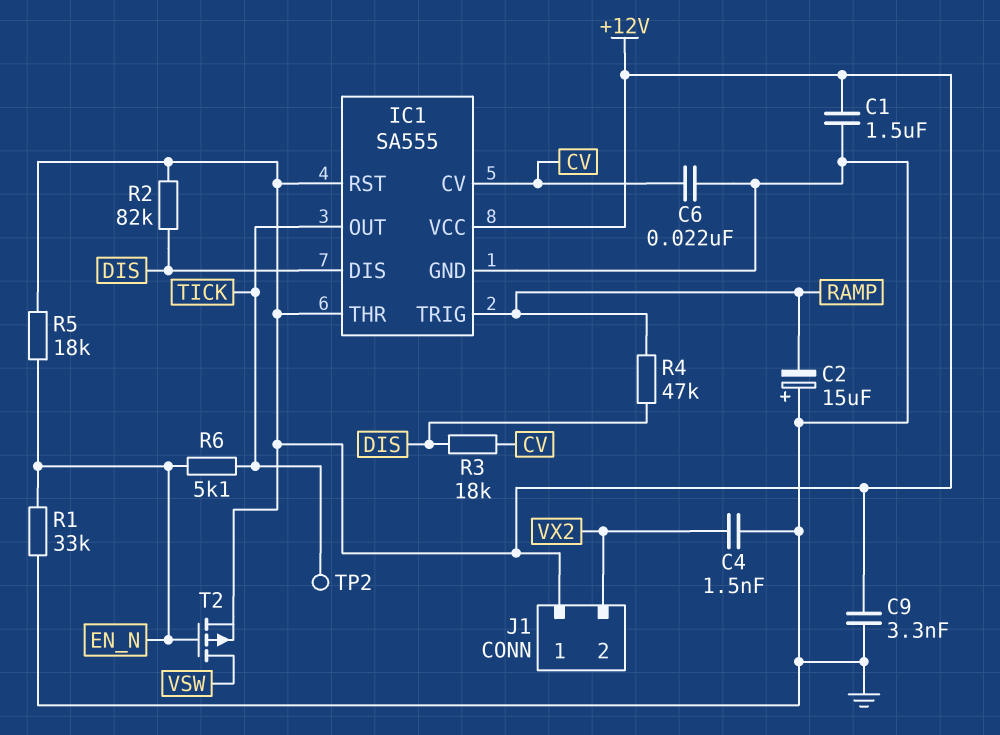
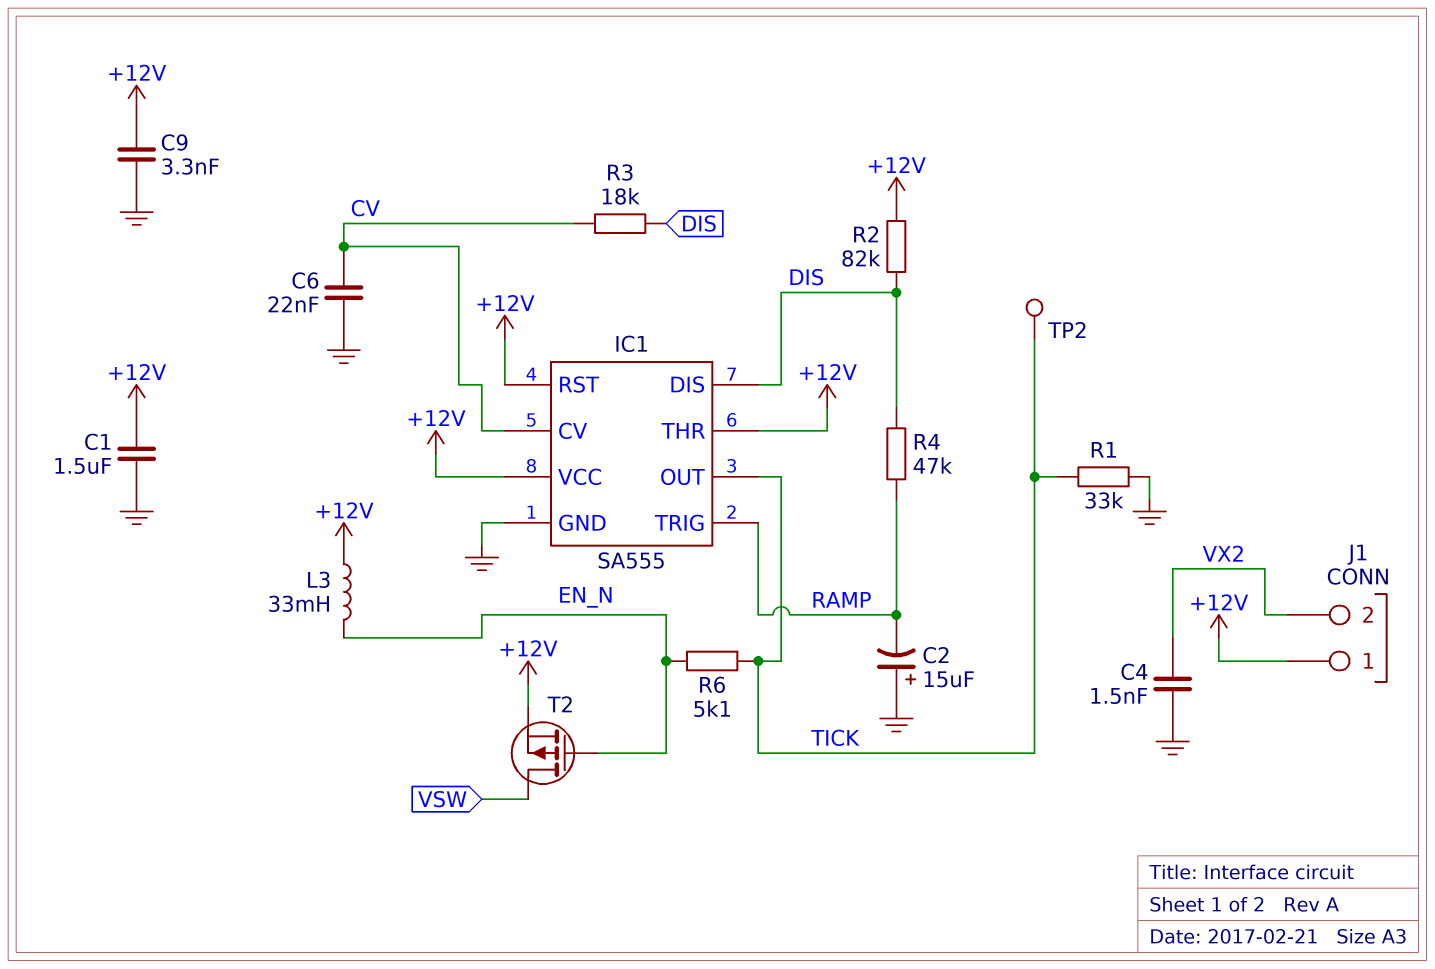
L3: none -> 33mH (+12V, EN_N)
R1: 33k (EN_N, GND) -> 33k (GND, TICK)
R5: 18k (+12V, EN_N) -> none

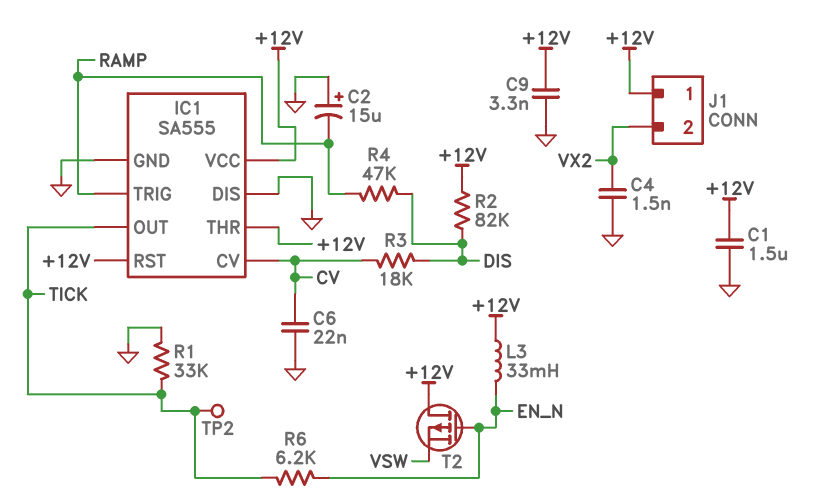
IC1 pin DIS: DIS -> GND
R6: 5.1k (EN_N, TICK) -> 6.2k (EN_N, TICK)
T2: PMOS (G EN_N, D VSW, S +12V) -> PMOS (G EN_N, D +12V, S VSW)

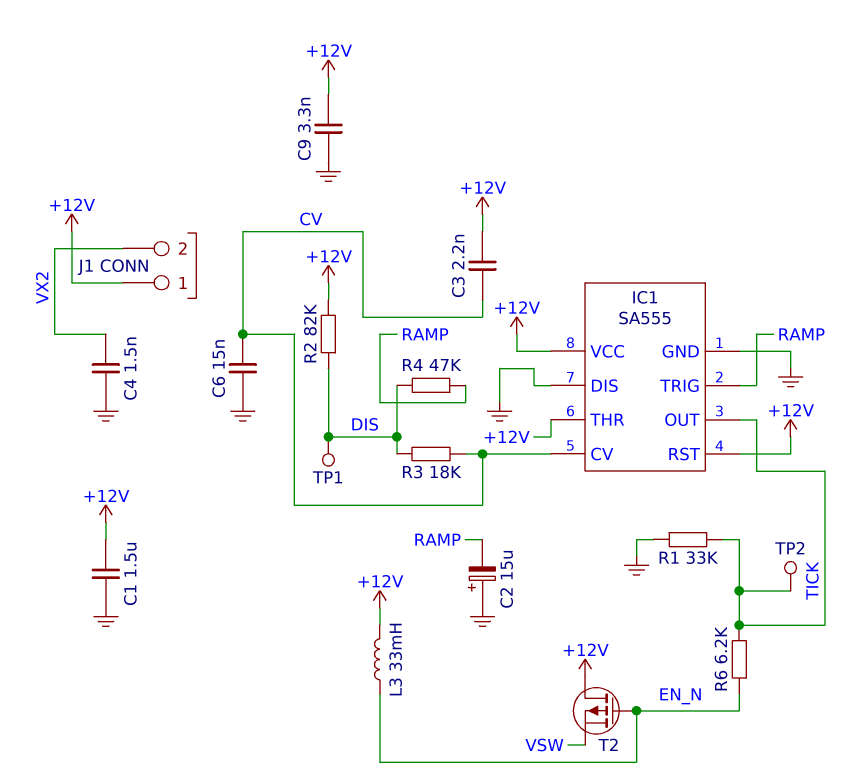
C3: none -> 2.2nF (+12V, CV)
C6: 22nF (CV, GND) -> 15nF (CV, GND)
TP1: none -> test point (DIS)

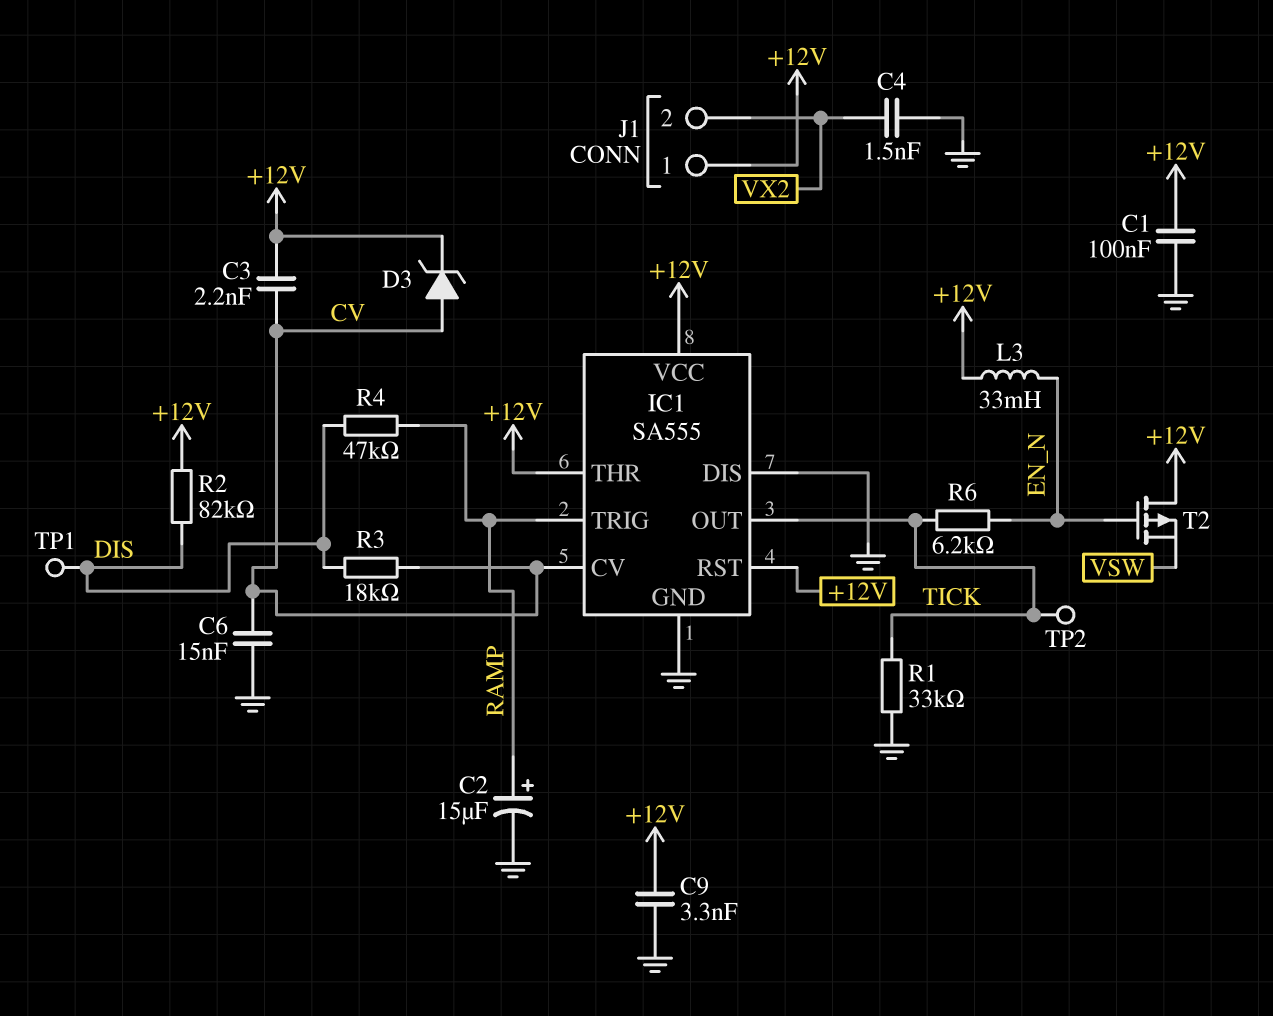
C1: 1.5uF (+12V, GND) -> 100nF (+12V, GND)
C2: 15uF (plus GND, minus RAMP) -> 15uF (plus RAMP, minus GND)
D3: none -> zener (A CV, K +12V)

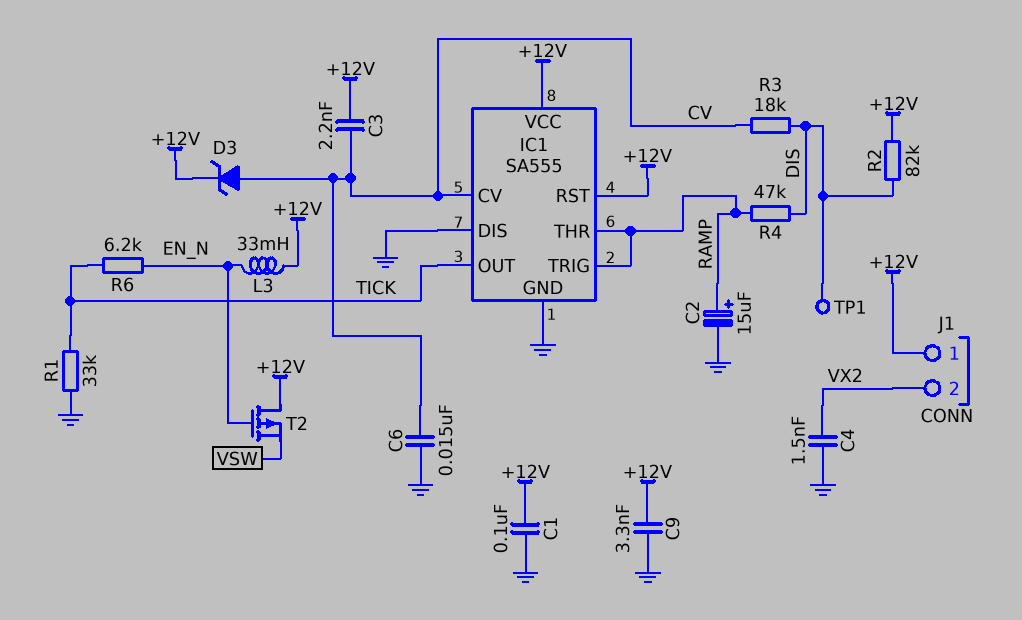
IC1 pin THR: +12V -> RAMP
TP2: test point (TICK) -> none

